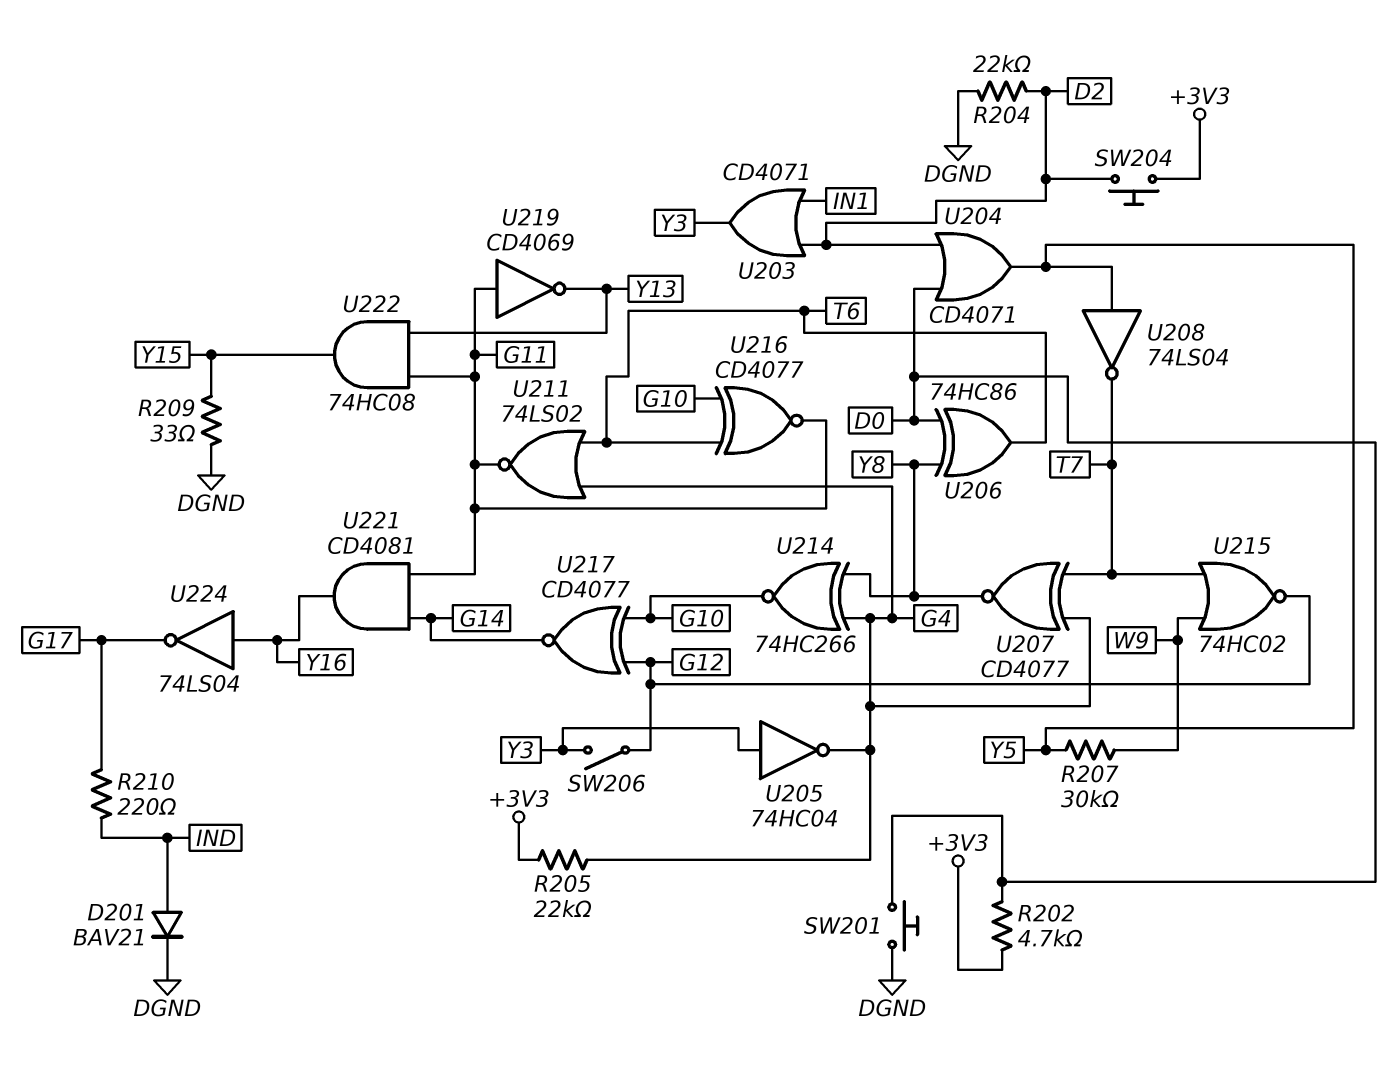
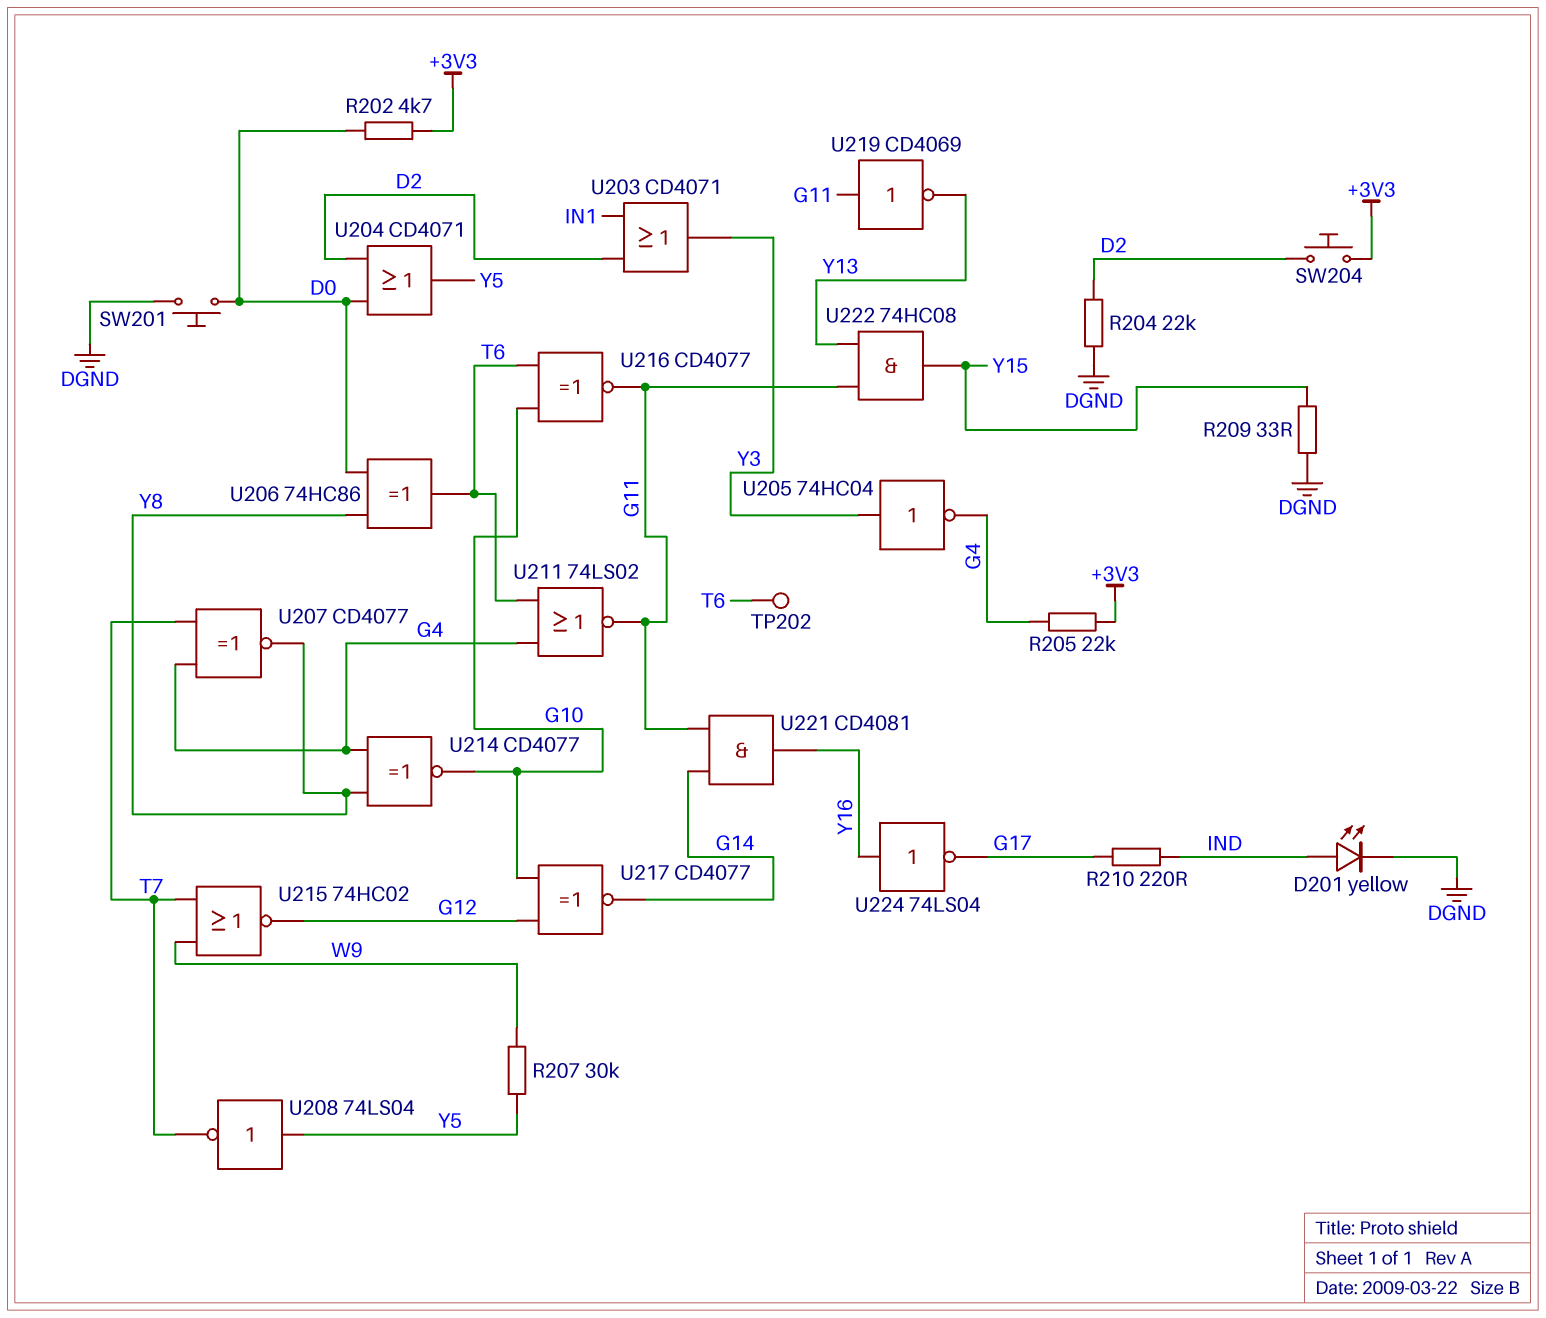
D201: diode BAV21 (A IND, K DGND) -> LED yellow (A IND, K DGND)
SW206: switch (G12, Y3) -> none
TP202: none -> test point (T6)
U214: XNOR 74HC266 (in G4, in Y8, out G10) -> XNOR CD4077 (in G4, in Y8, out G10)

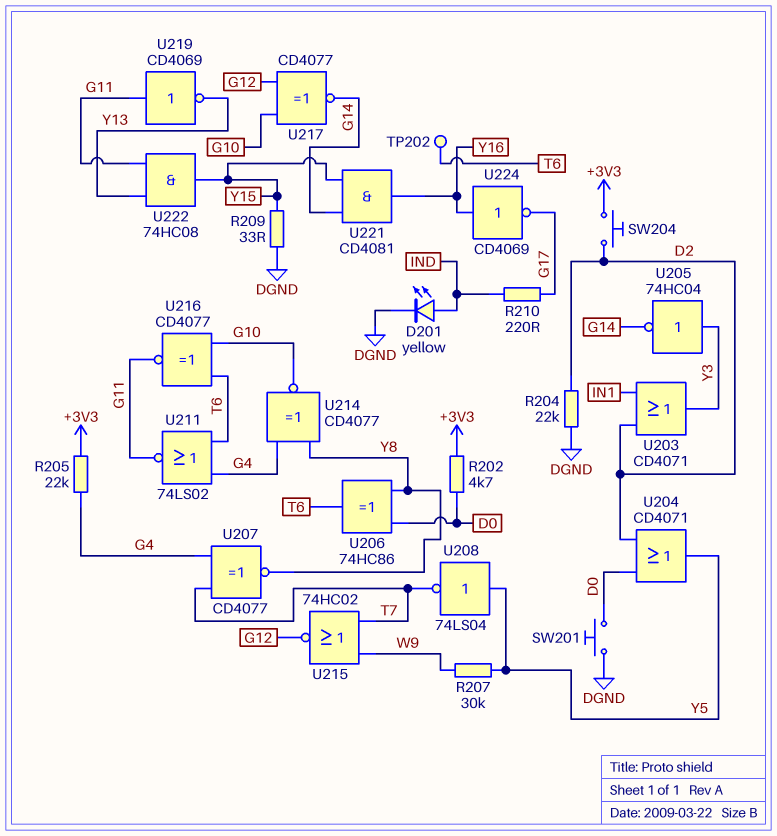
U205: NOT 74HC04 (in Y3, out G4) -> NOT 74HC04 (in Y3, out G14)
U221: AND CD4081 (in G11, in G14, out Y16) -> AND CD4081 (in G14, in Y15, out Y16)
U224: NOT 74LS04 (in Y16, out G17) -> NOT CD4069 (in Y16, out G17)

